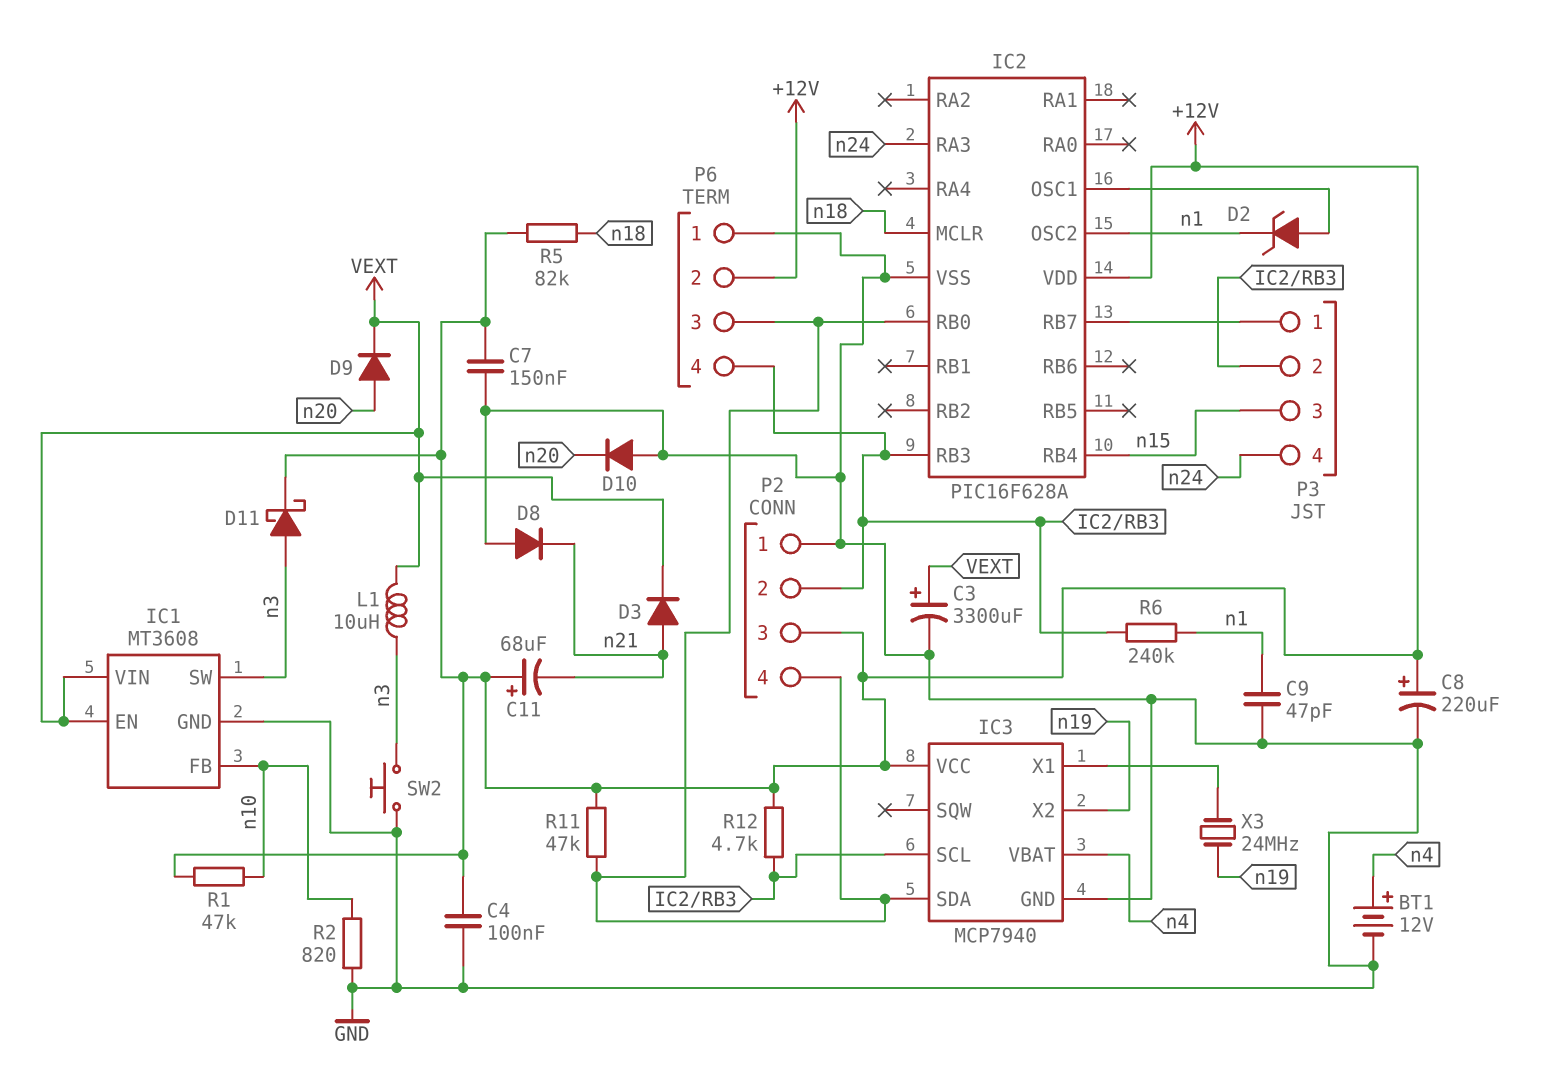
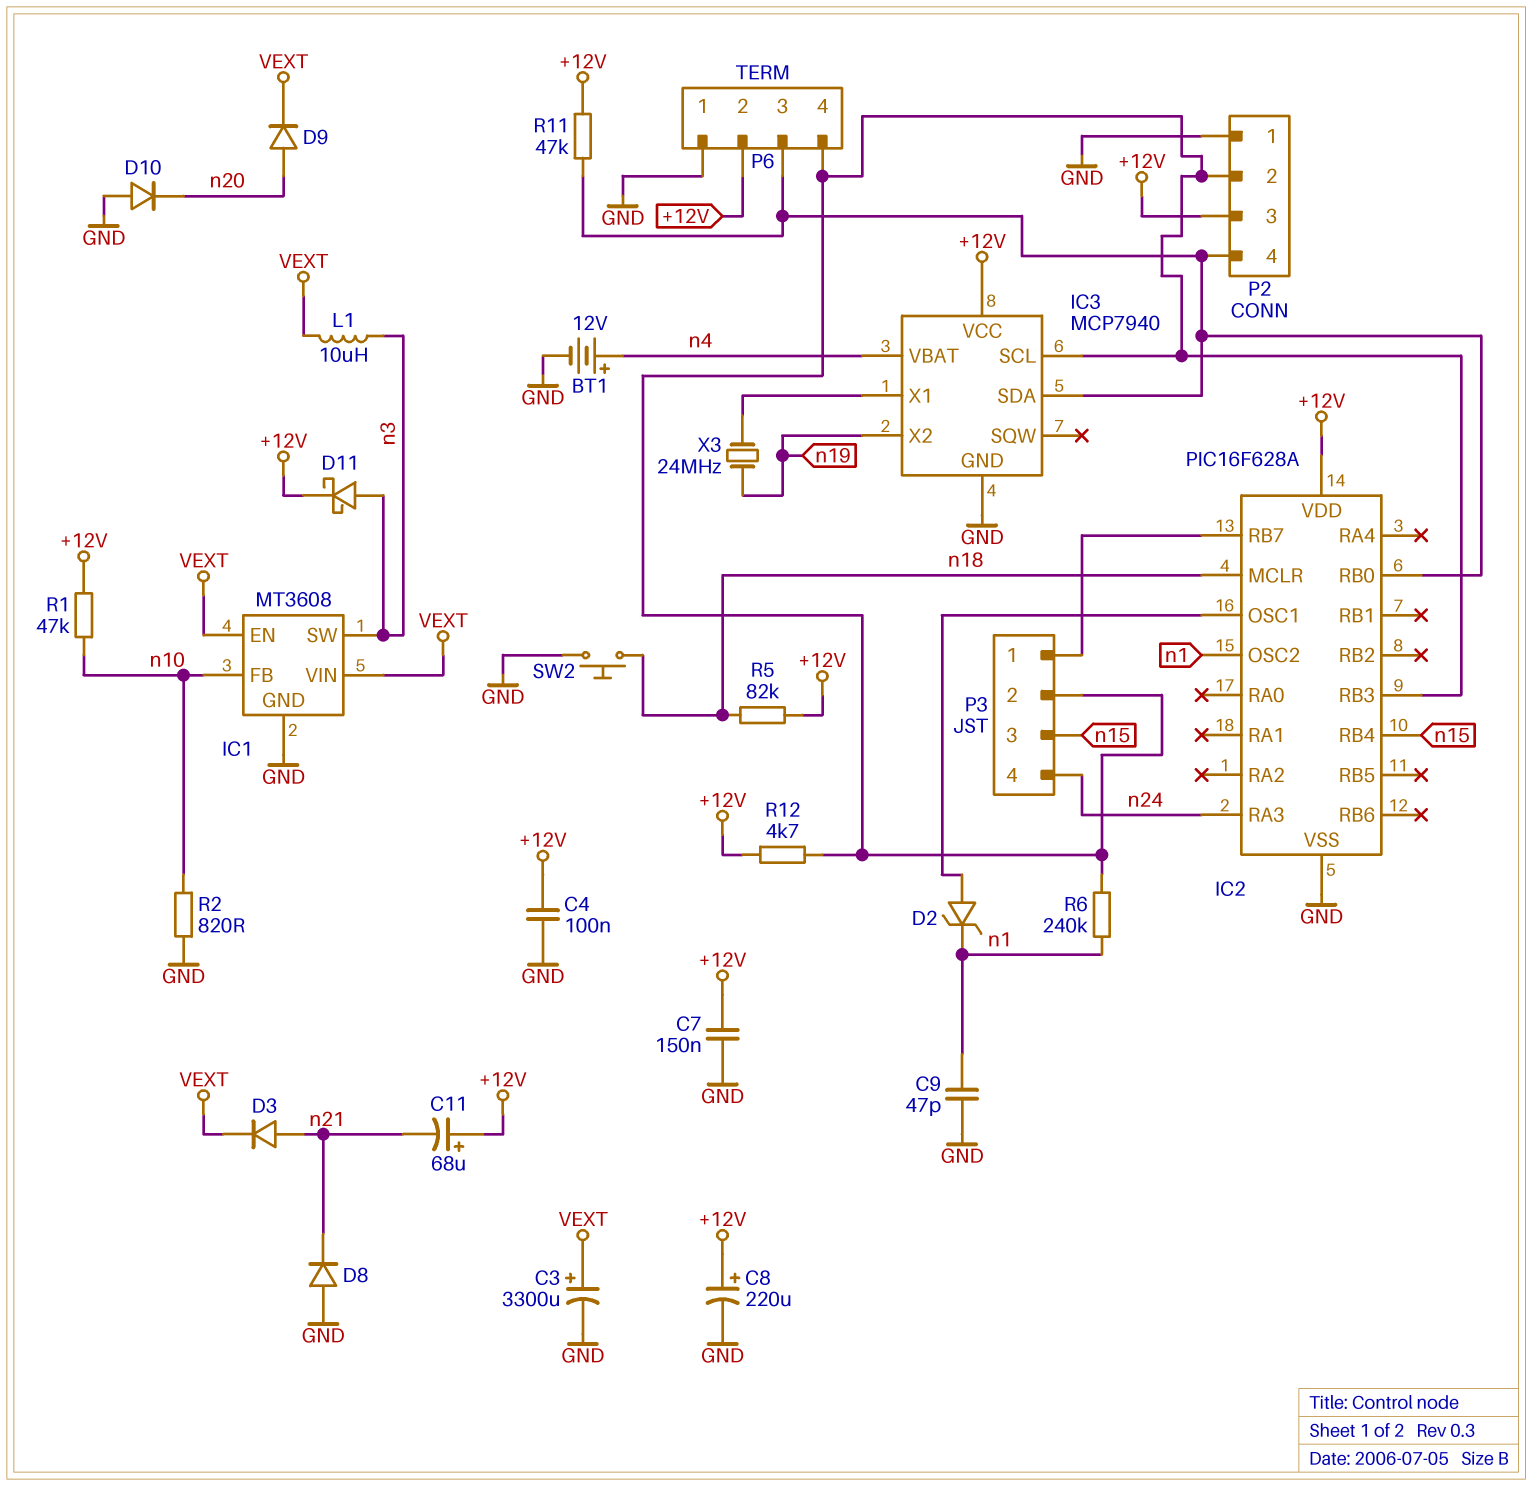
SW2: button (GND, n3) -> button (GND, n18)

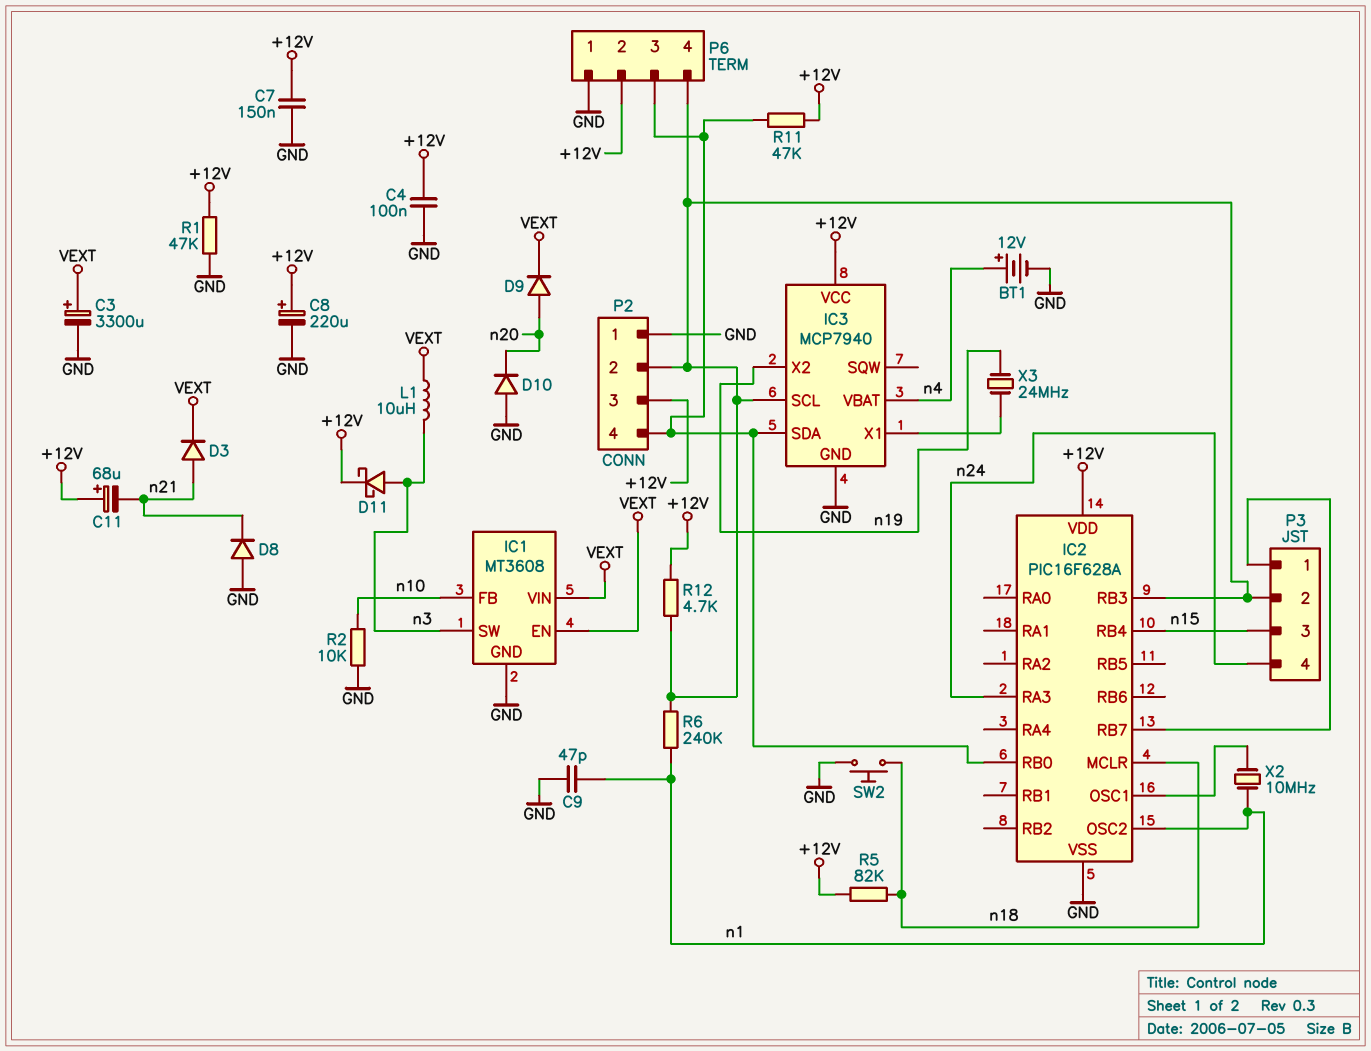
D2: zener (A IC2/OSC1, K n1) -> none
R1: 47k (+12V, n10) -> 47k (+12V, GND)
R2: 820 (GND, n10) -> 10k (GND, n10)
X2: none -> 10MHz (IC2/OSC1, n1)

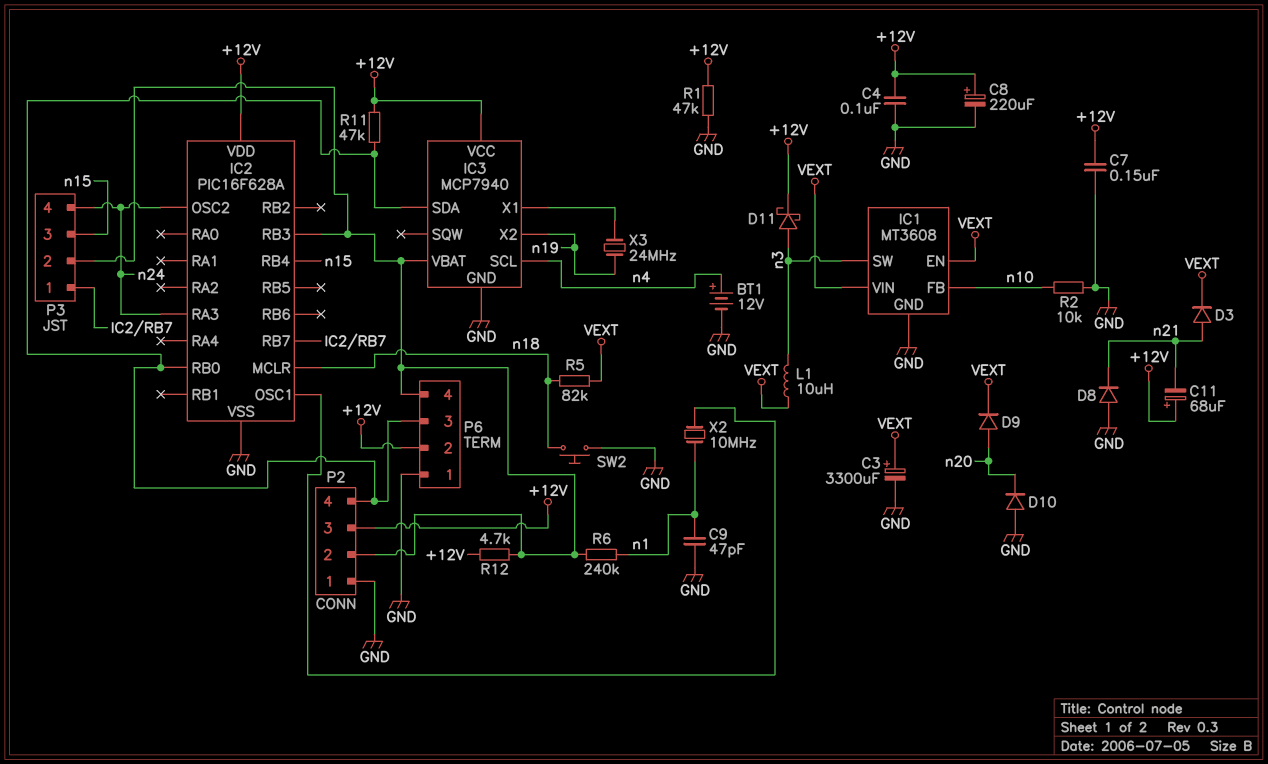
IC2 pin OSC2: n1 -> n24
IC3 pin SCL: IC2/RB3 -> n4
IC3 pin VBAT: n4 -> IC2/RB3
R5: 82k (+12V, n18) -> 82k (VEXT, n18)

